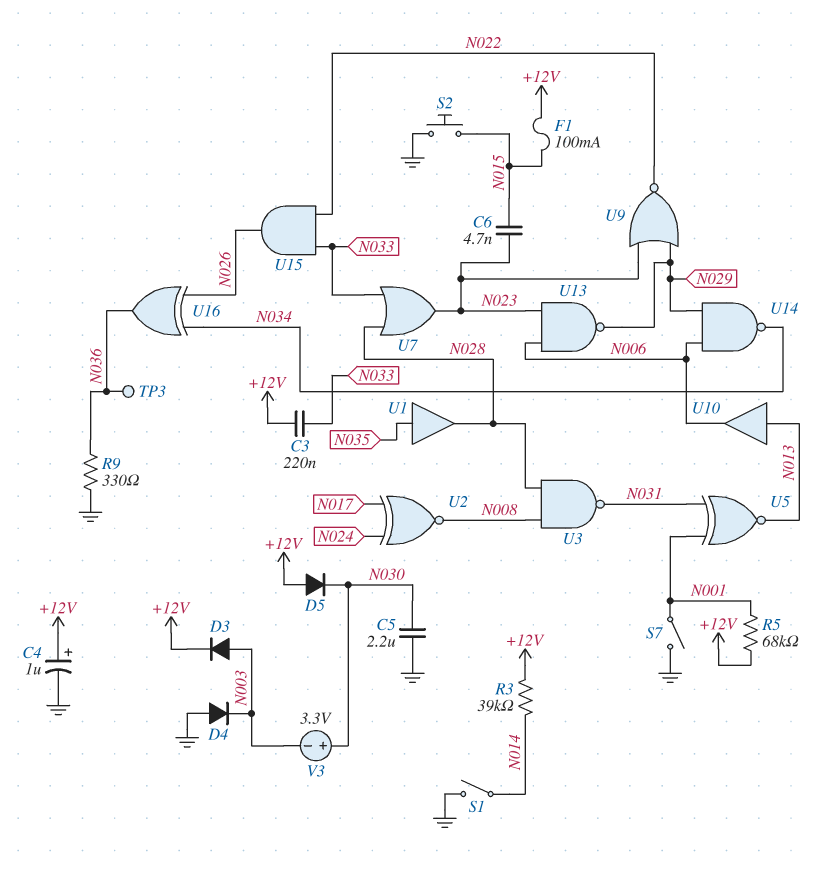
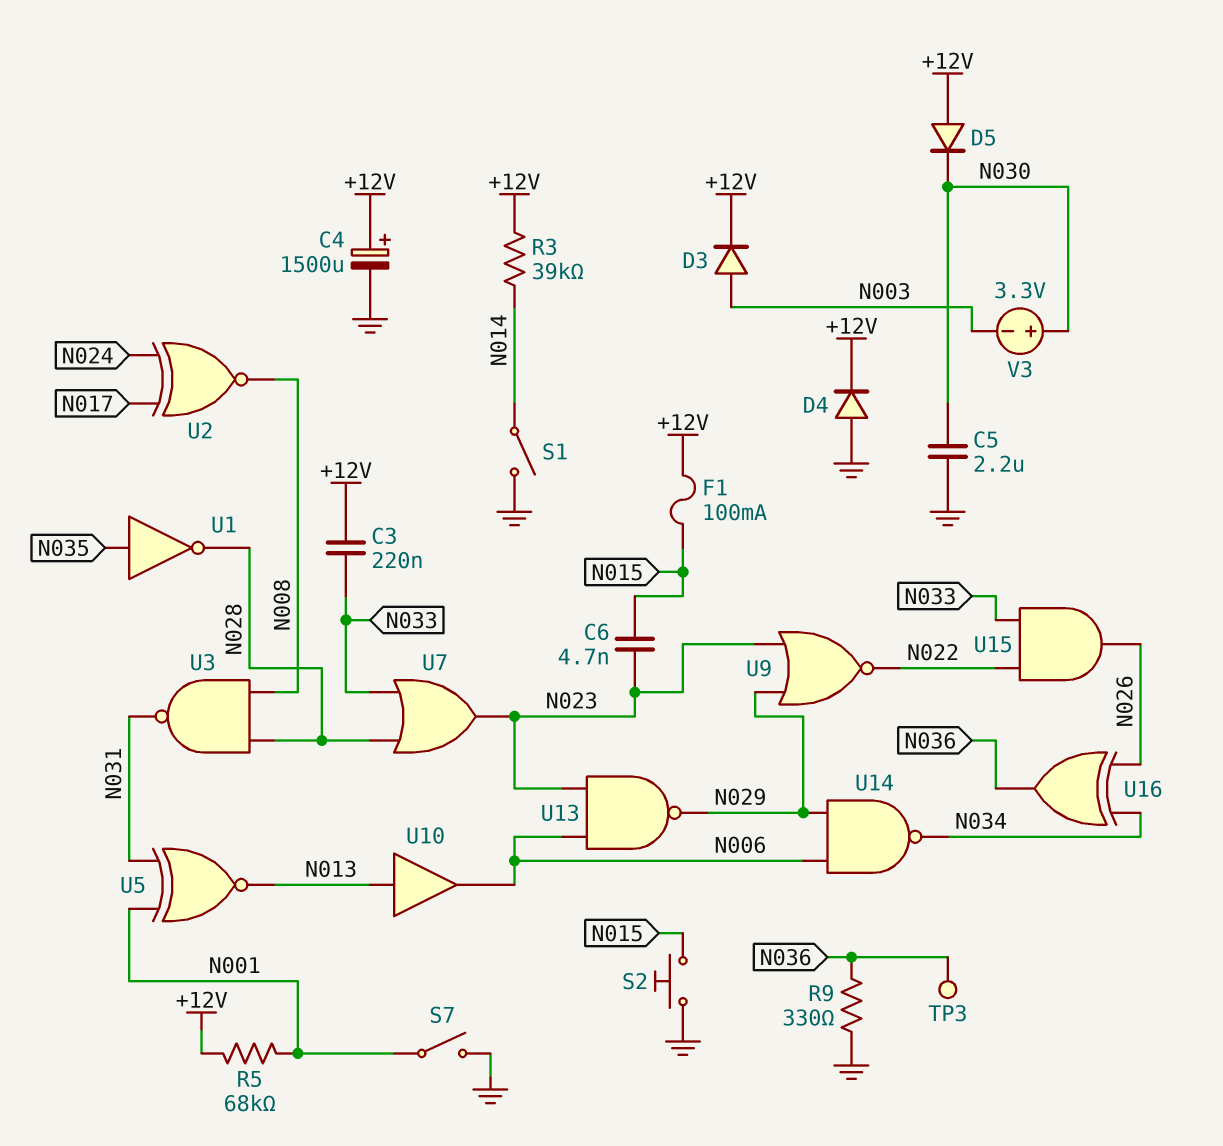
C4: 1uF (plus +12V, minus GND) -> 1500uF (plus +12V, minus GND)
D4: diode (A GND, K N003) -> diode (A GND, K +12V)
U1: buffer (in N035, out N028) -> NOT (in N035, out N028)

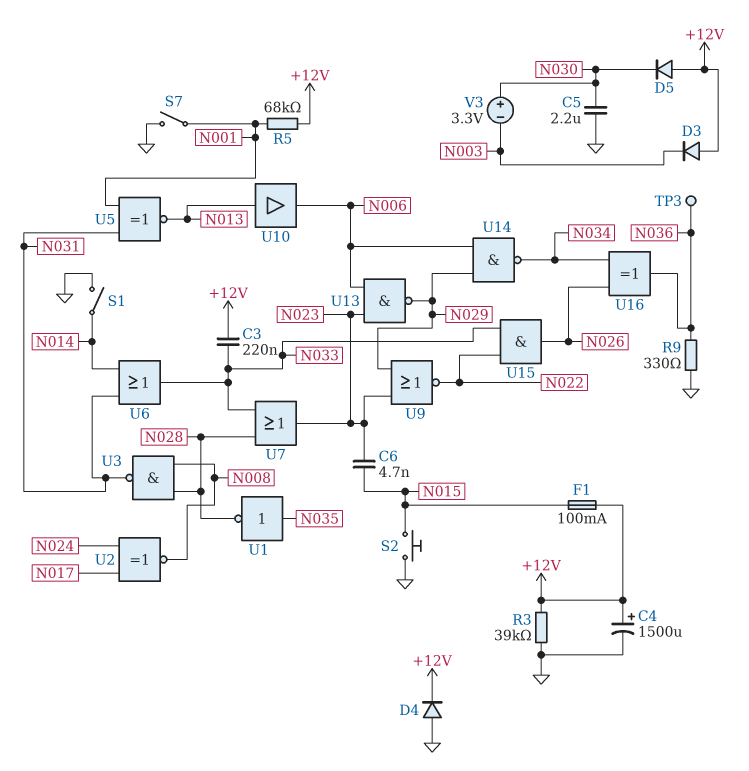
D3: diode (A N003, K +12V) -> diode (A +12V, K N003)
R3: 39k (+12V, N014) -> 39k (+12V, GND)
U6: none -> OR (in N014, in N031, out N033)

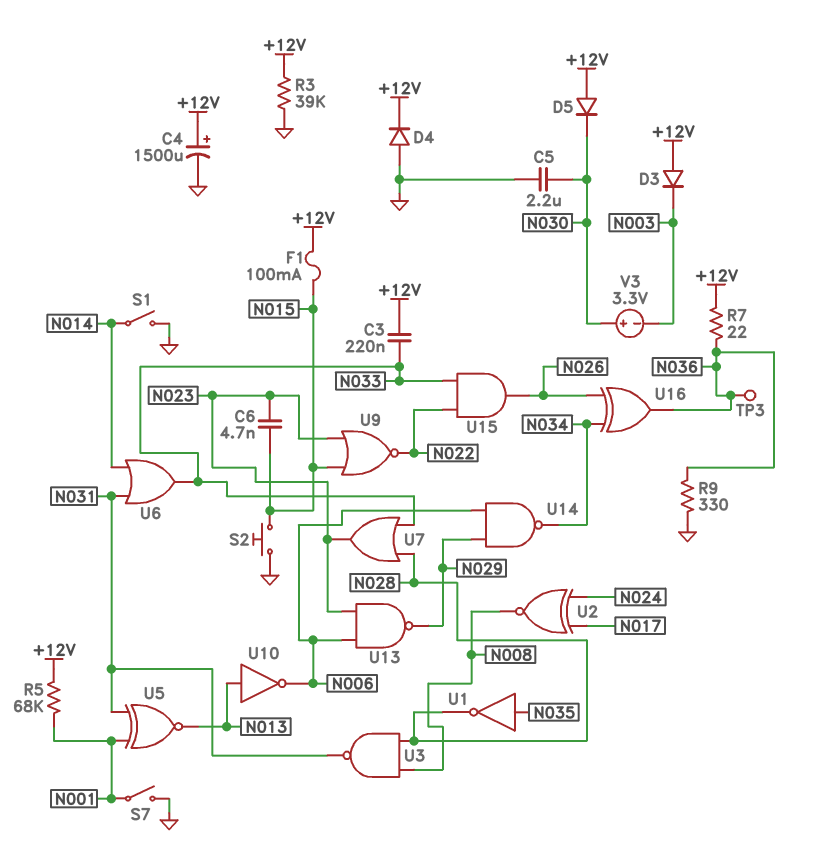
R7: none -> 22 (+12V, N036)
U9: NOR (in N023, in N029, out N022) -> NOR (in N015, in N023, out N022)
U10: buffer (in N013, out N006) -> NOT (in N013, out N006)

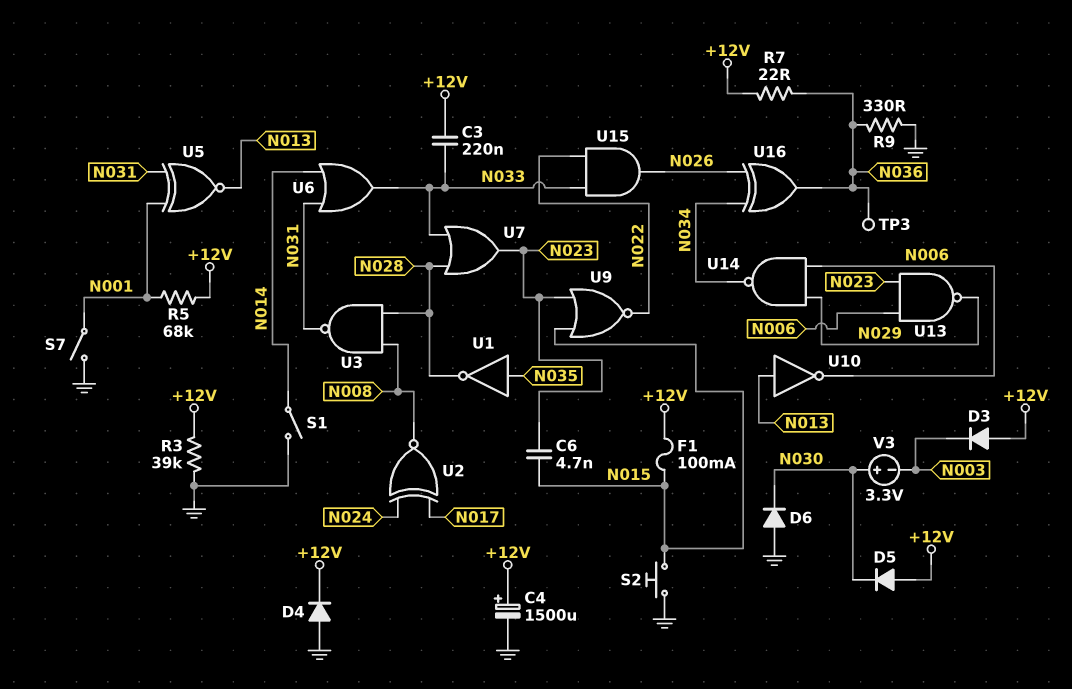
C5: 2.2uF (GND, N030) -> none
D6: none -> diode (A GND, K N030)

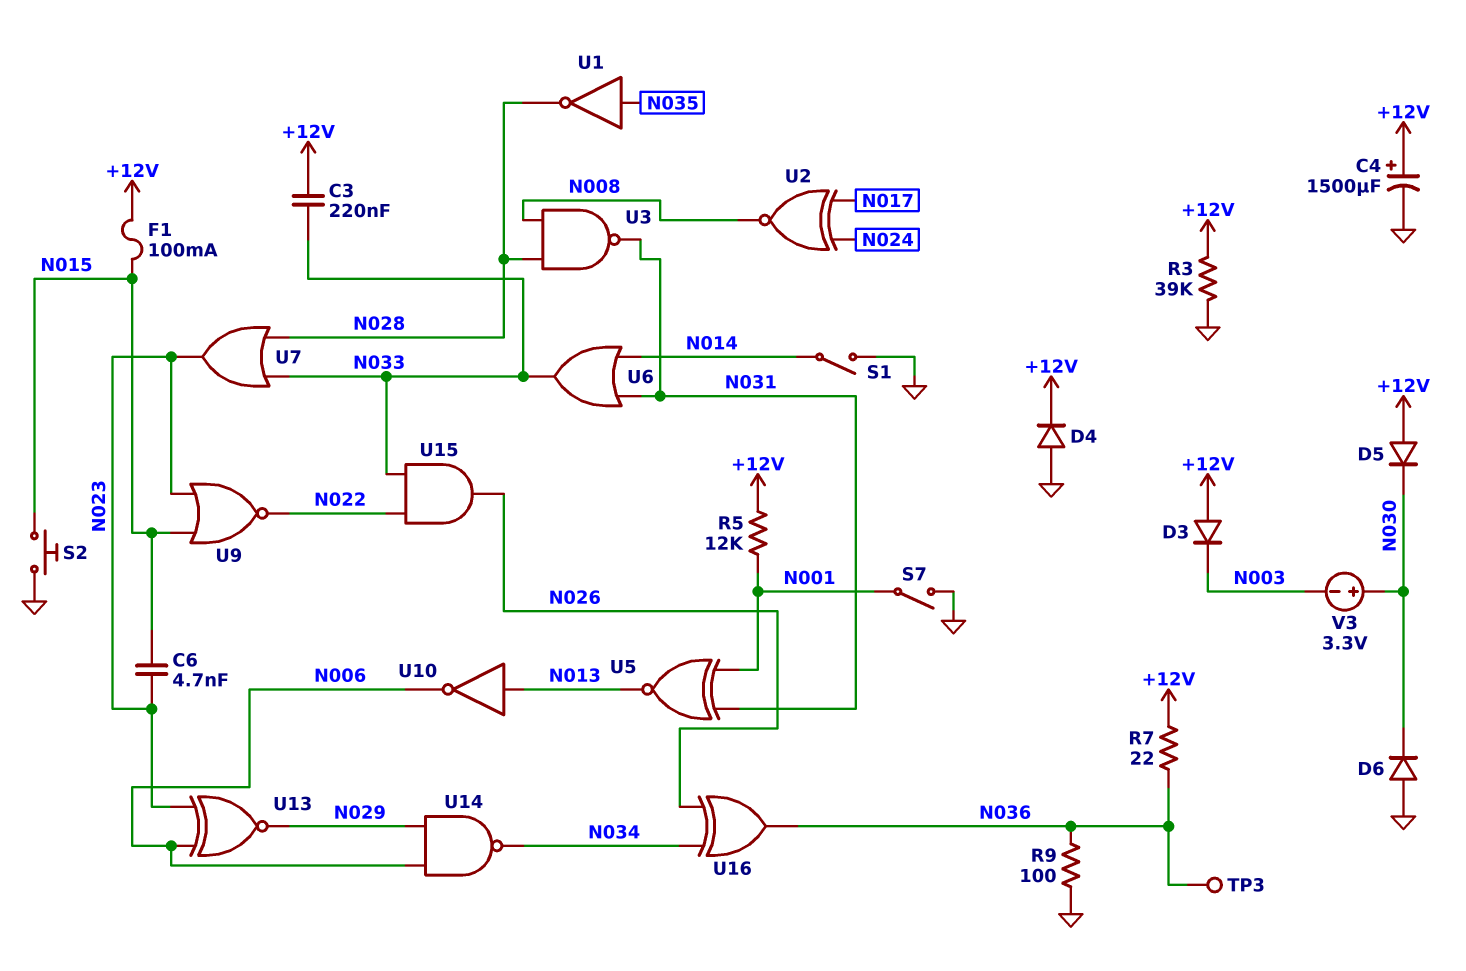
R5: 68k (+12V, N001) -> 12k (+12V, N001)
R9: 330 (GND, N036) -> 100 (GND, N036)
U13: NAND (in N006, in N023, out N029) -> XNOR (in N006, in N023, out N029)

